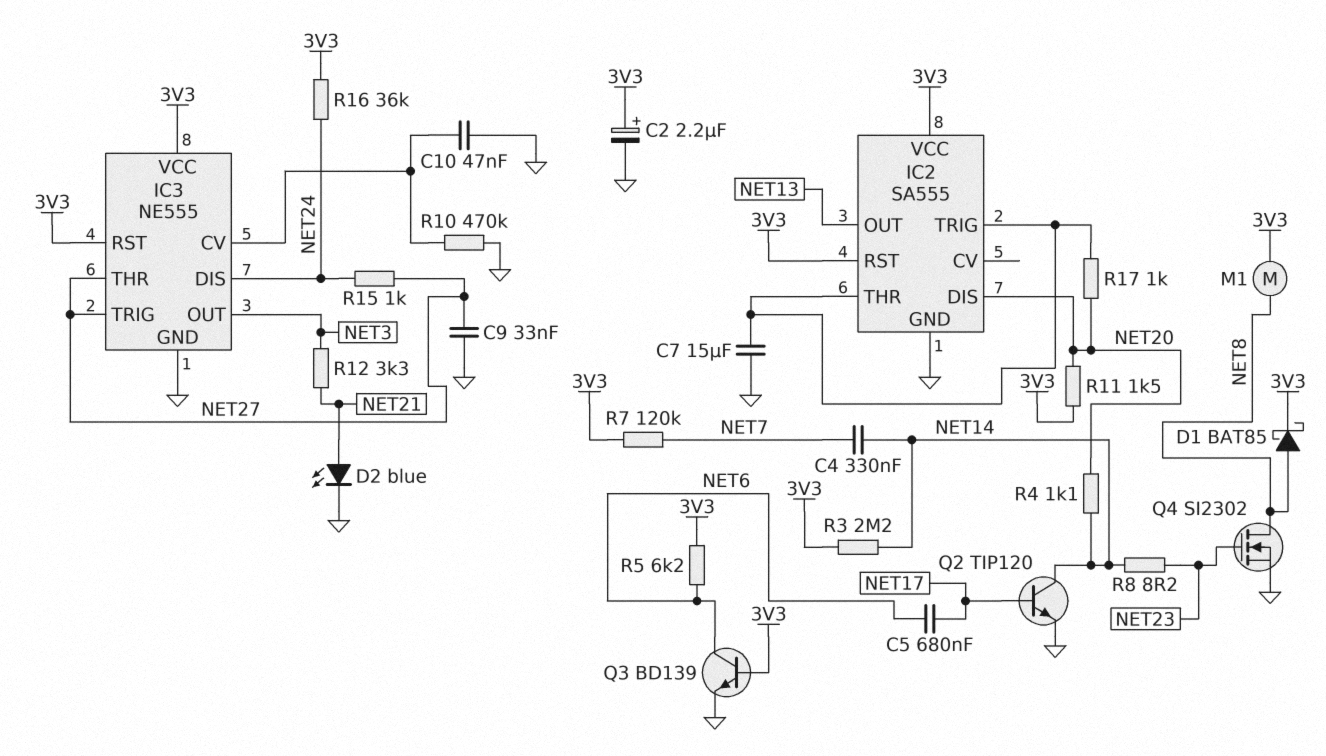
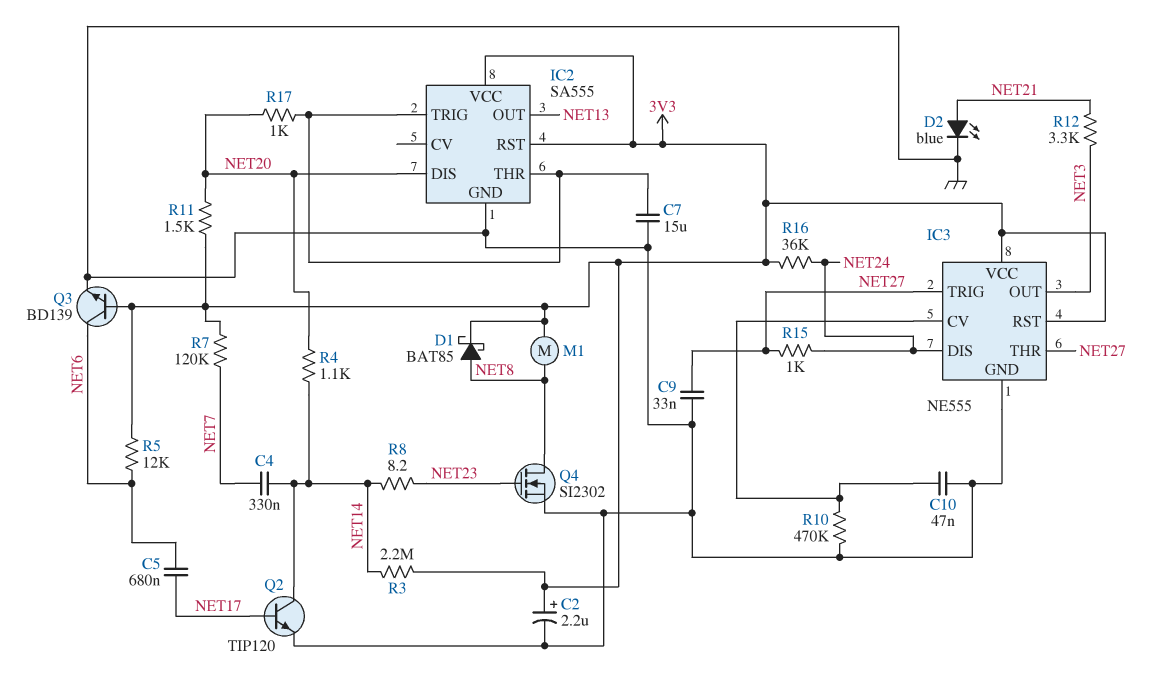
R5: 6.2k (3V3, NET6) -> 12k (3V3, NET6)

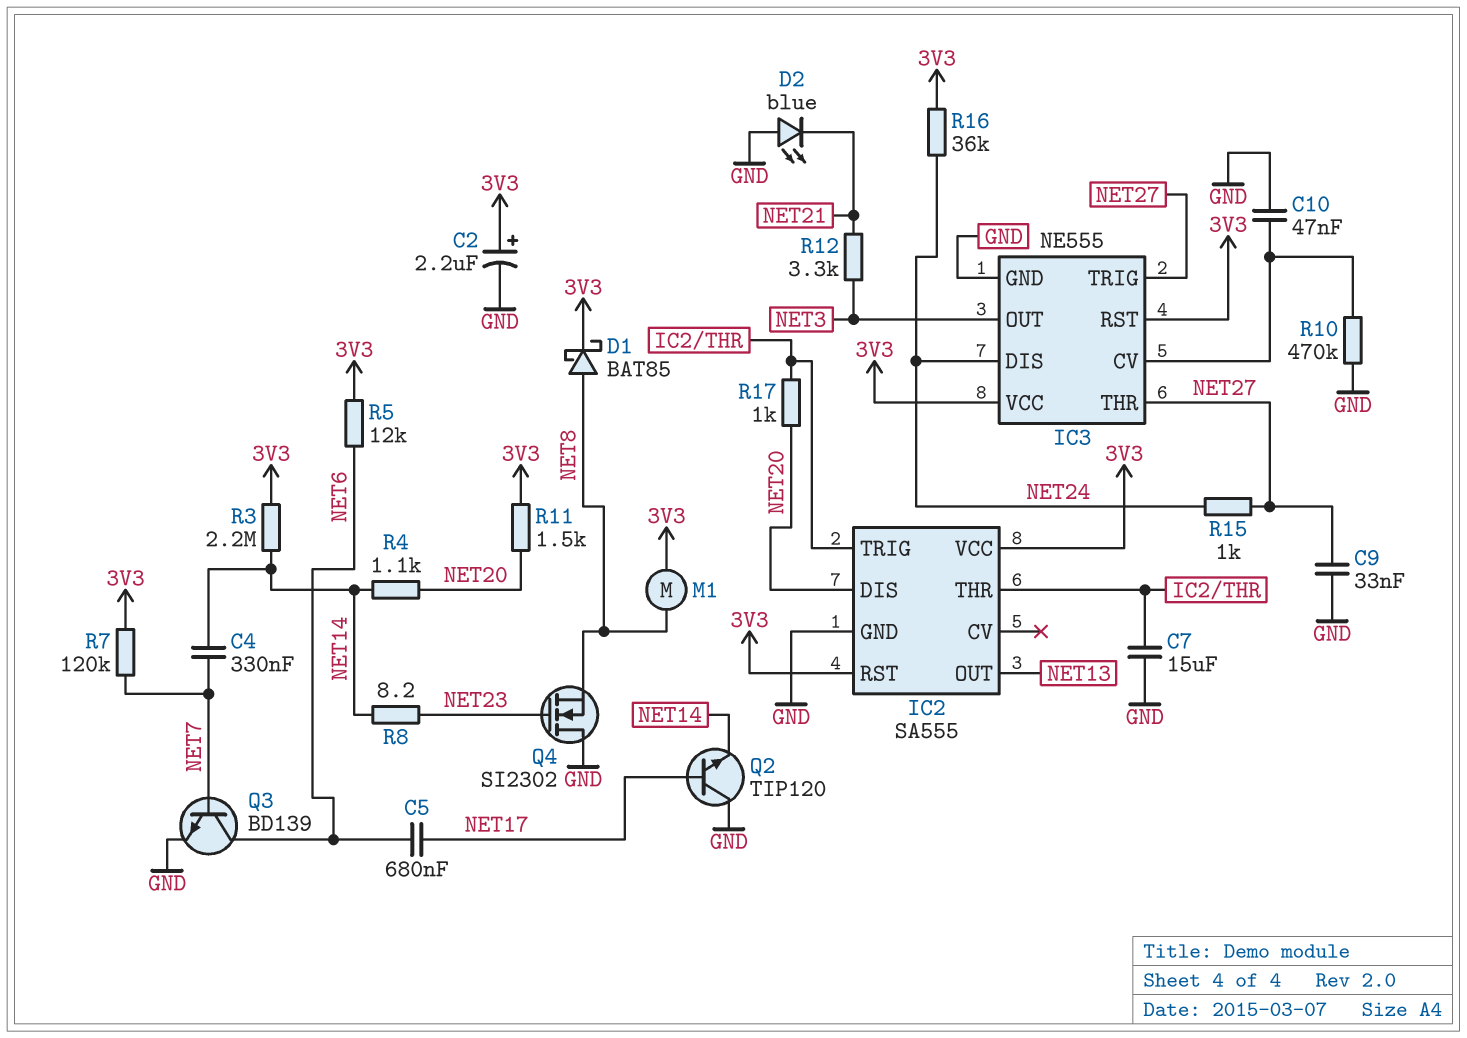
D2: LED blue (A NET21, K GND) -> LED blue (A GND, K NET21)
Q2: NPN TIP120 (B NET17, C NET14, E GND) -> NPN TIP120 (B NET17, C GND, E NET14)
Q3: NPN BD139 (B 3V3, C NET6, E GND) -> NPN BD139 (B NET7, C NET6, E GND)
Q4: NMOS SI2302 (G NET23, D NET8, S GND) -> NMOS SI2302 (G NET23, D GND, S NET8)

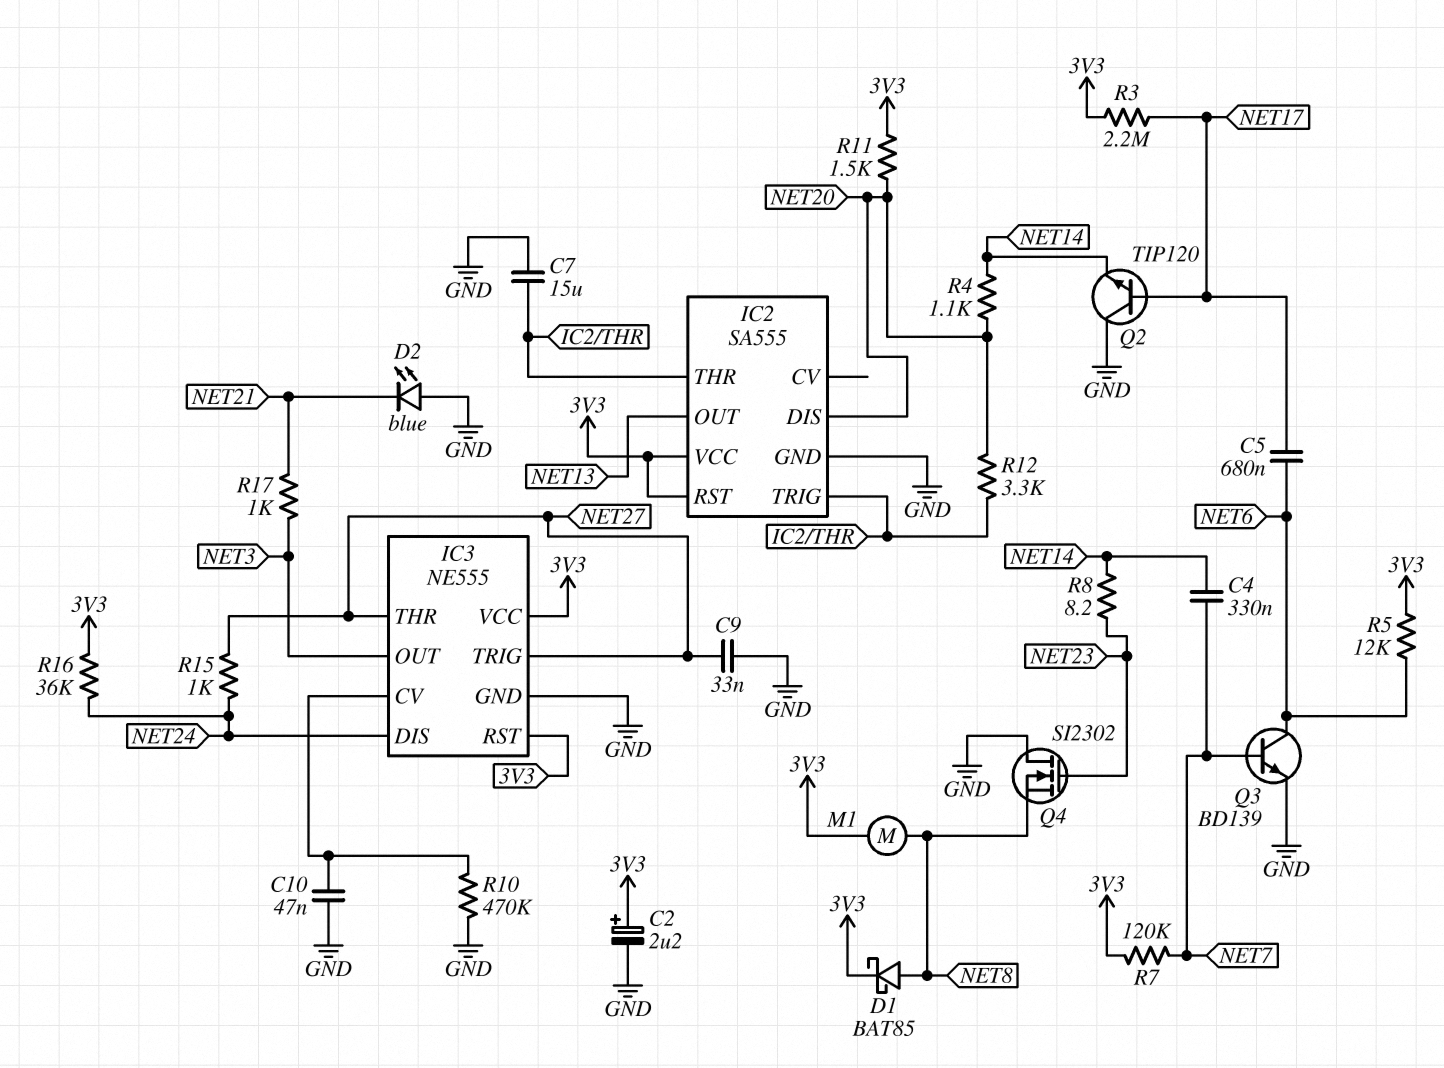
R3: 2.2M (3V3, NET14) -> 2.2M (3V3, NET17)
R12: 3.3k (NET3, NET21) -> 3.3k (IC2/THR, NET20)
R17: 1k (IC2/THR, NET20) -> 1k (NET3, NET21)

